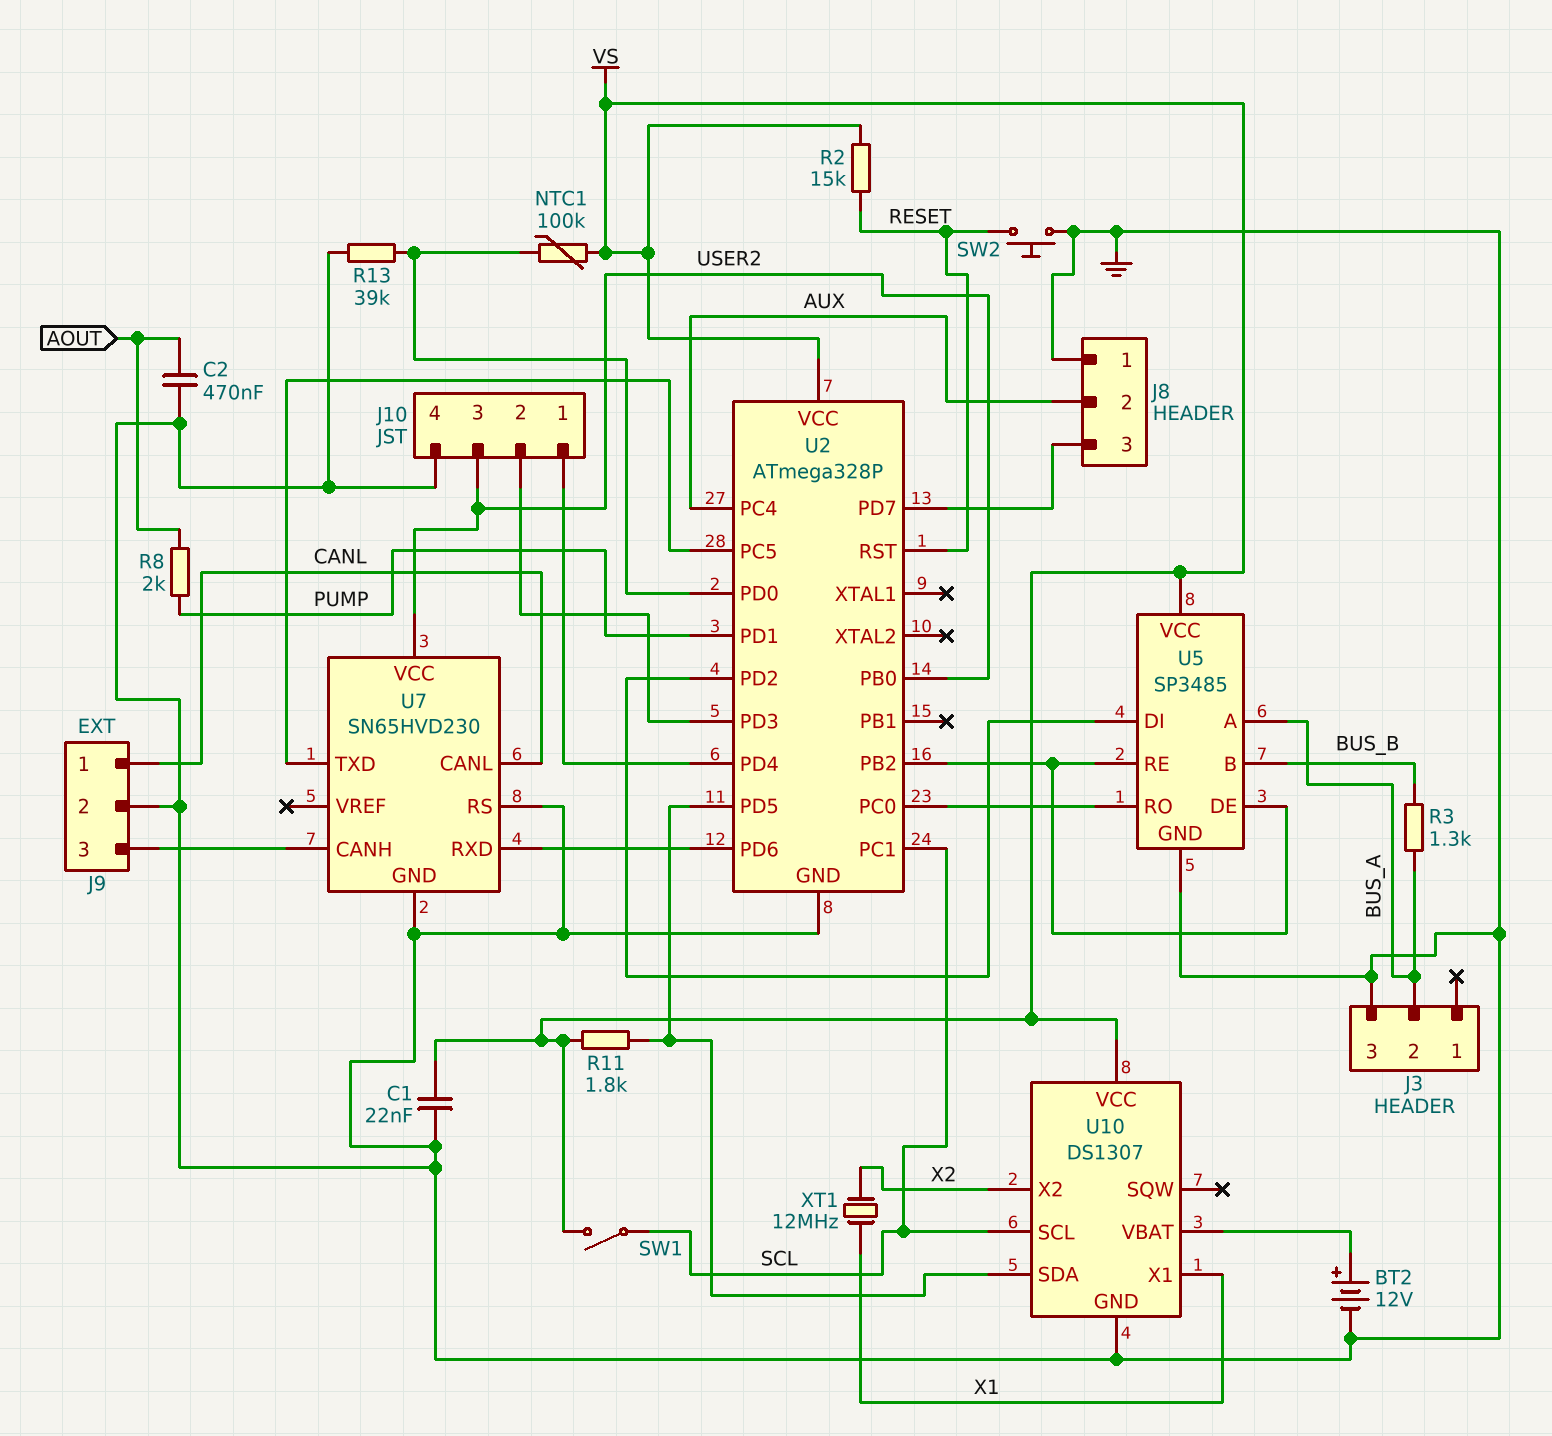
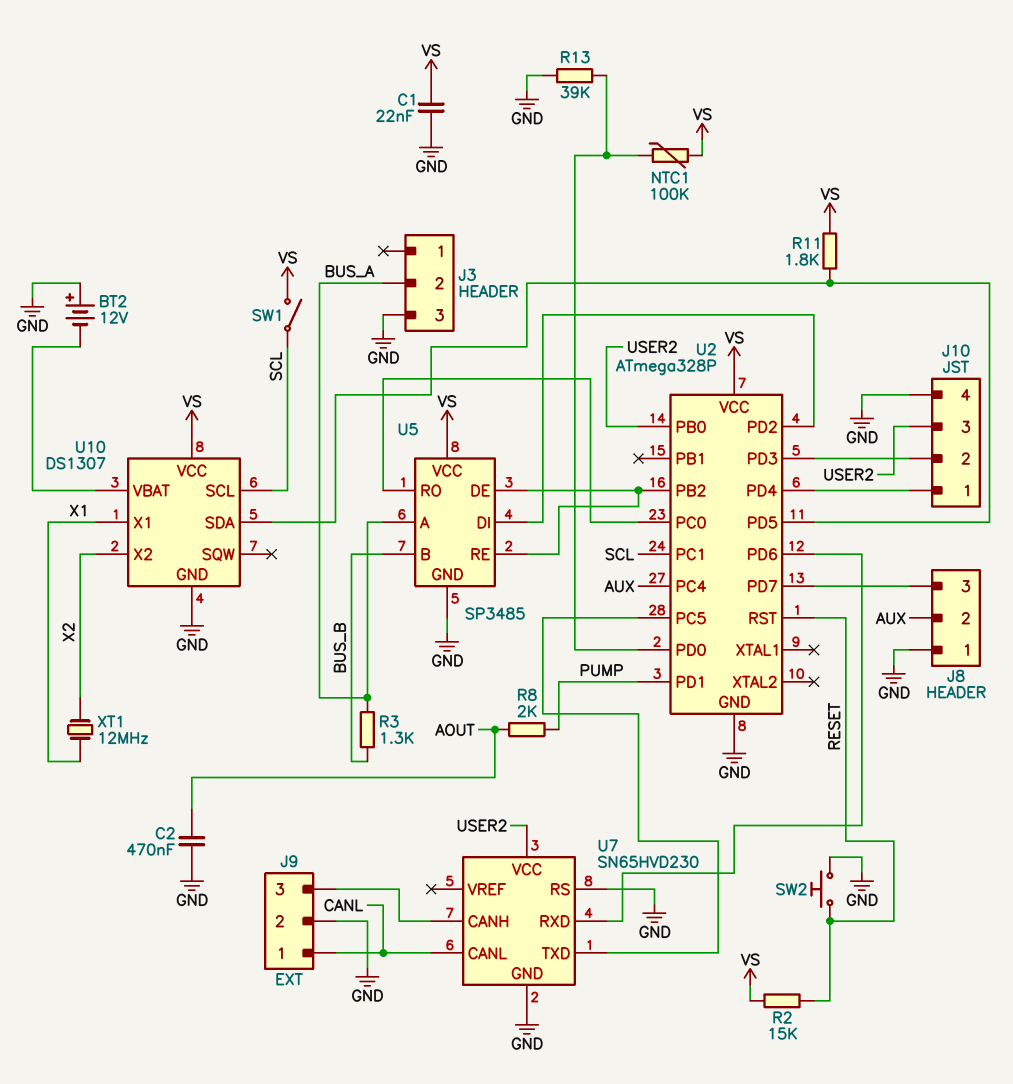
BT2: 12V (plus U10/VBAT, minus GND) -> 12V (plus GND, minus U10/VBAT)

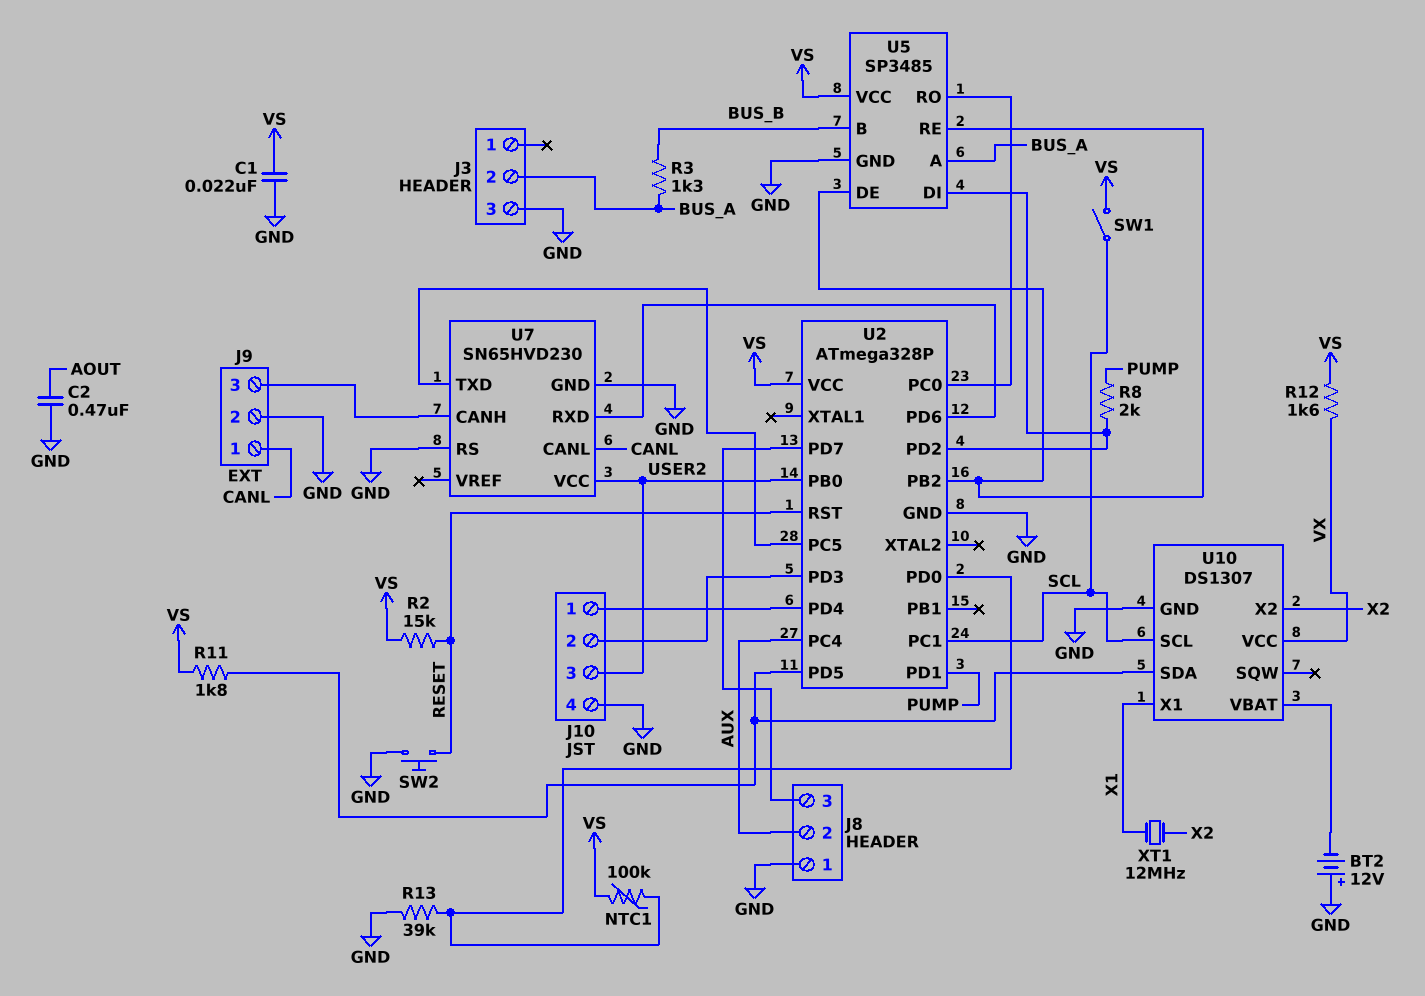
R8: 2k (AOUT, PUMP) -> 2k (PUMP, U2/PD2)
R12: none -> 1.6k (VS, VX)
U10 pin VCC: VS -> VX

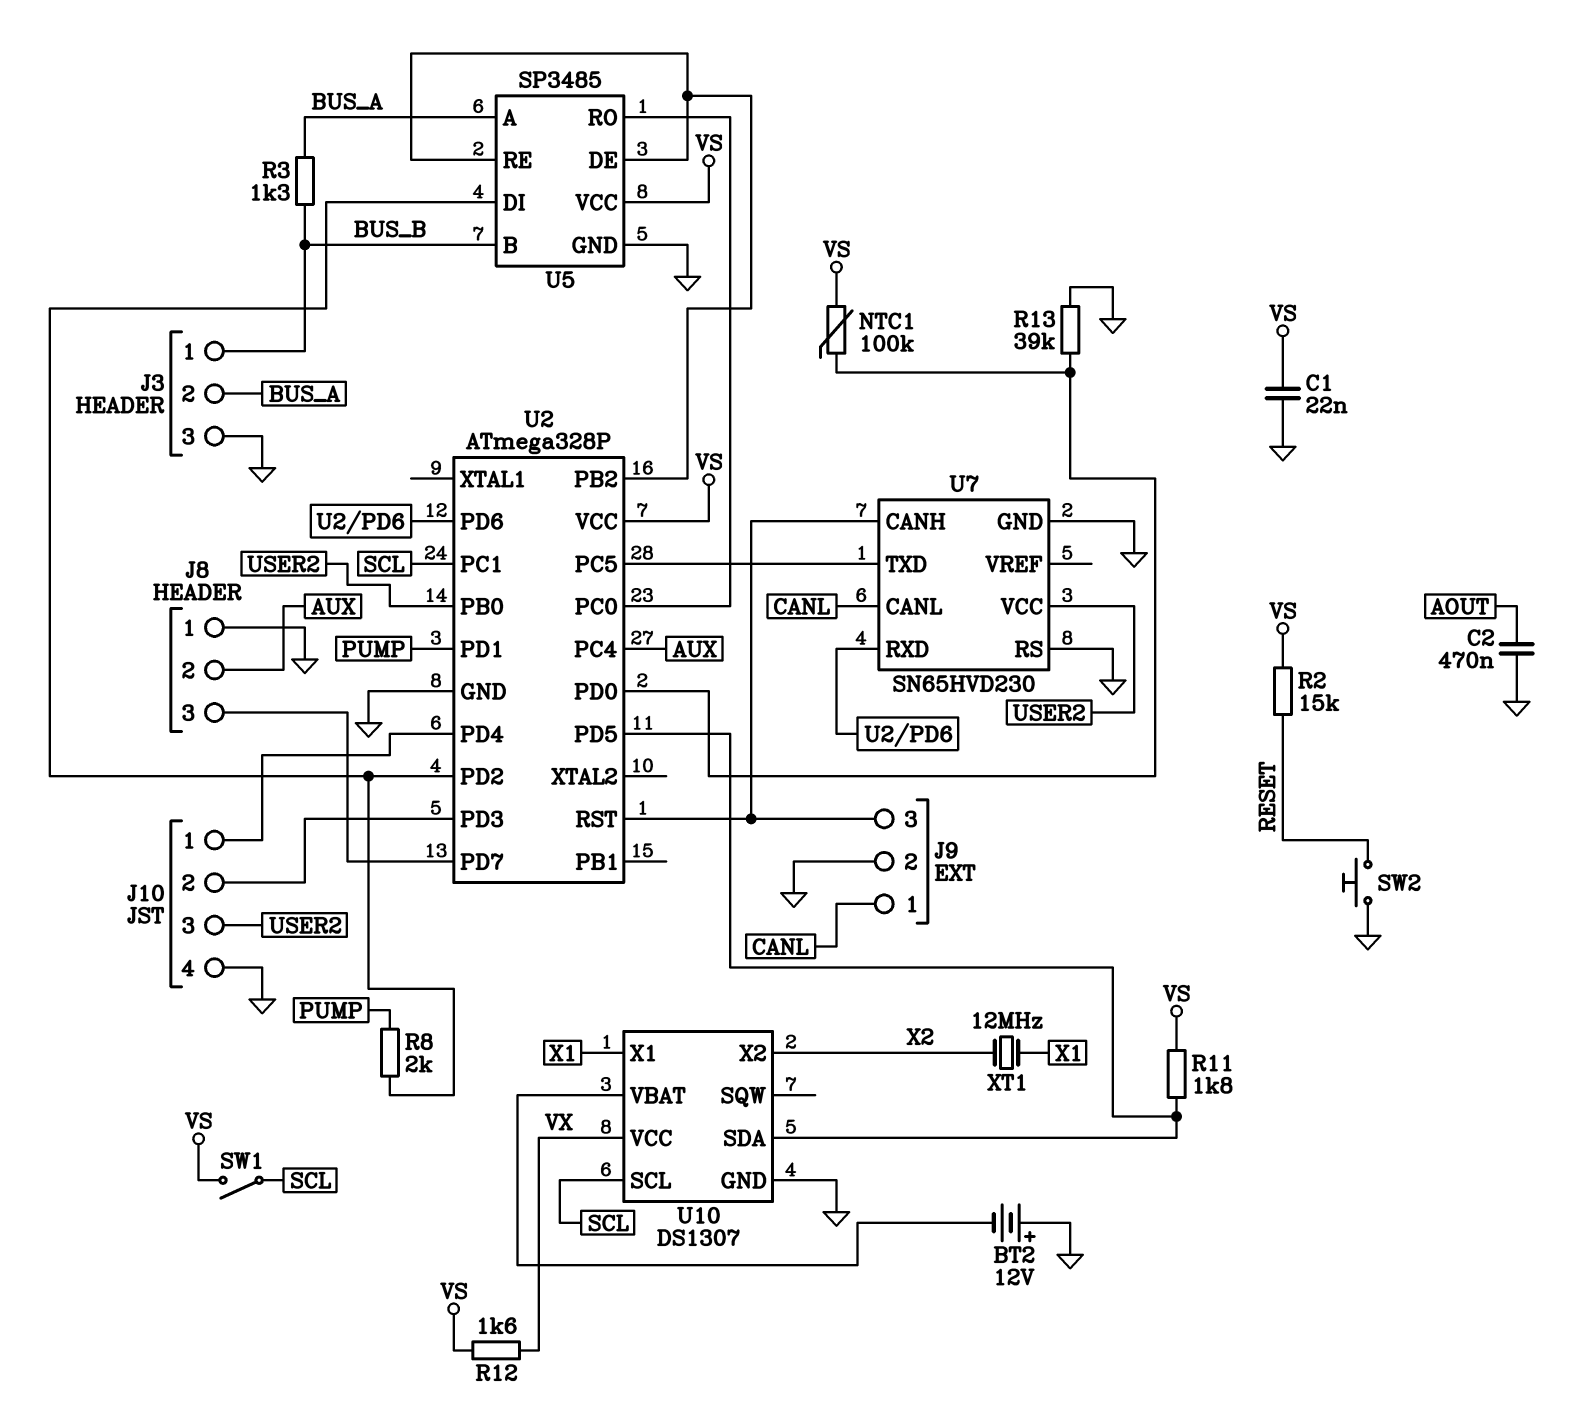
J3 pin 1: none -> BUS_B
U2 pin RST: RESET -> J9/3

